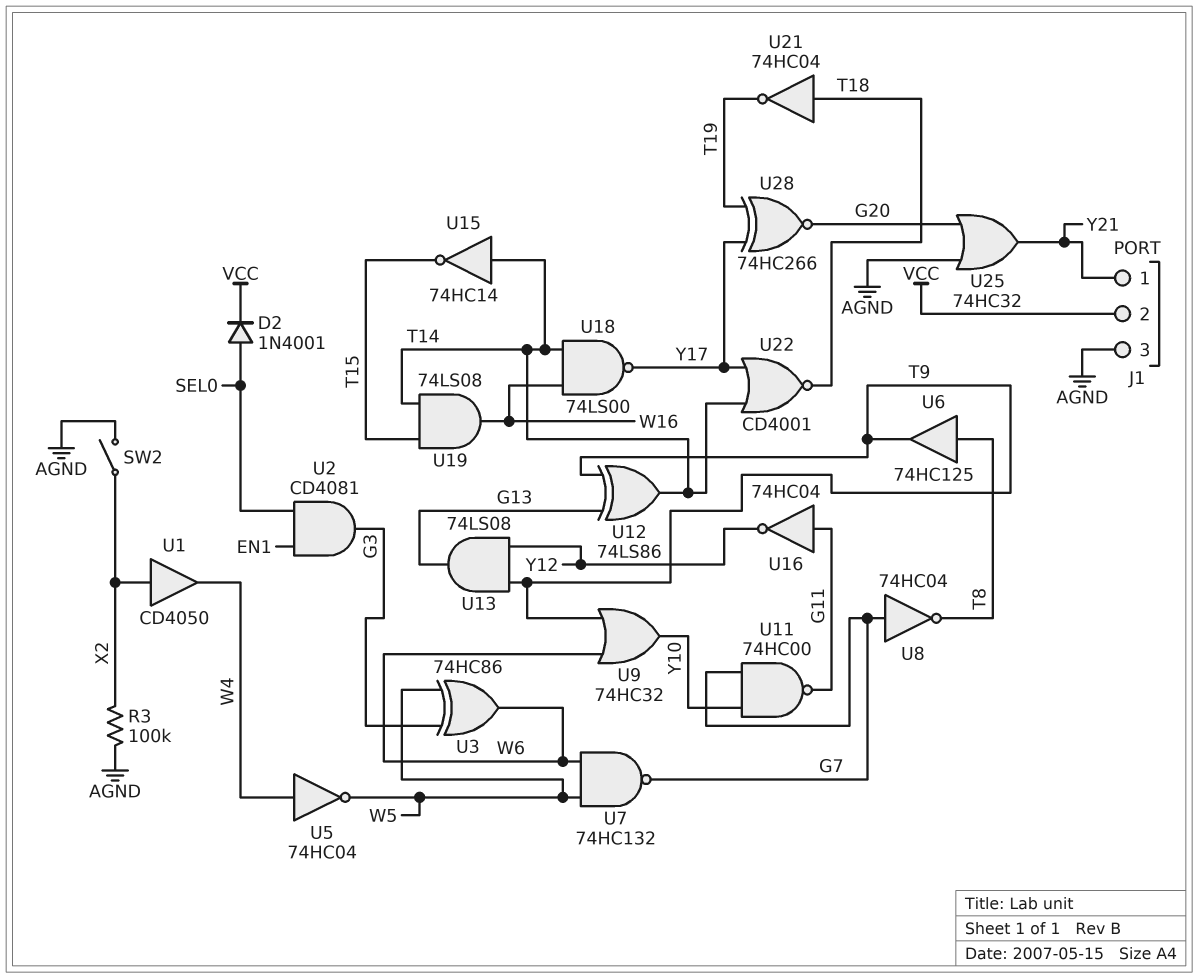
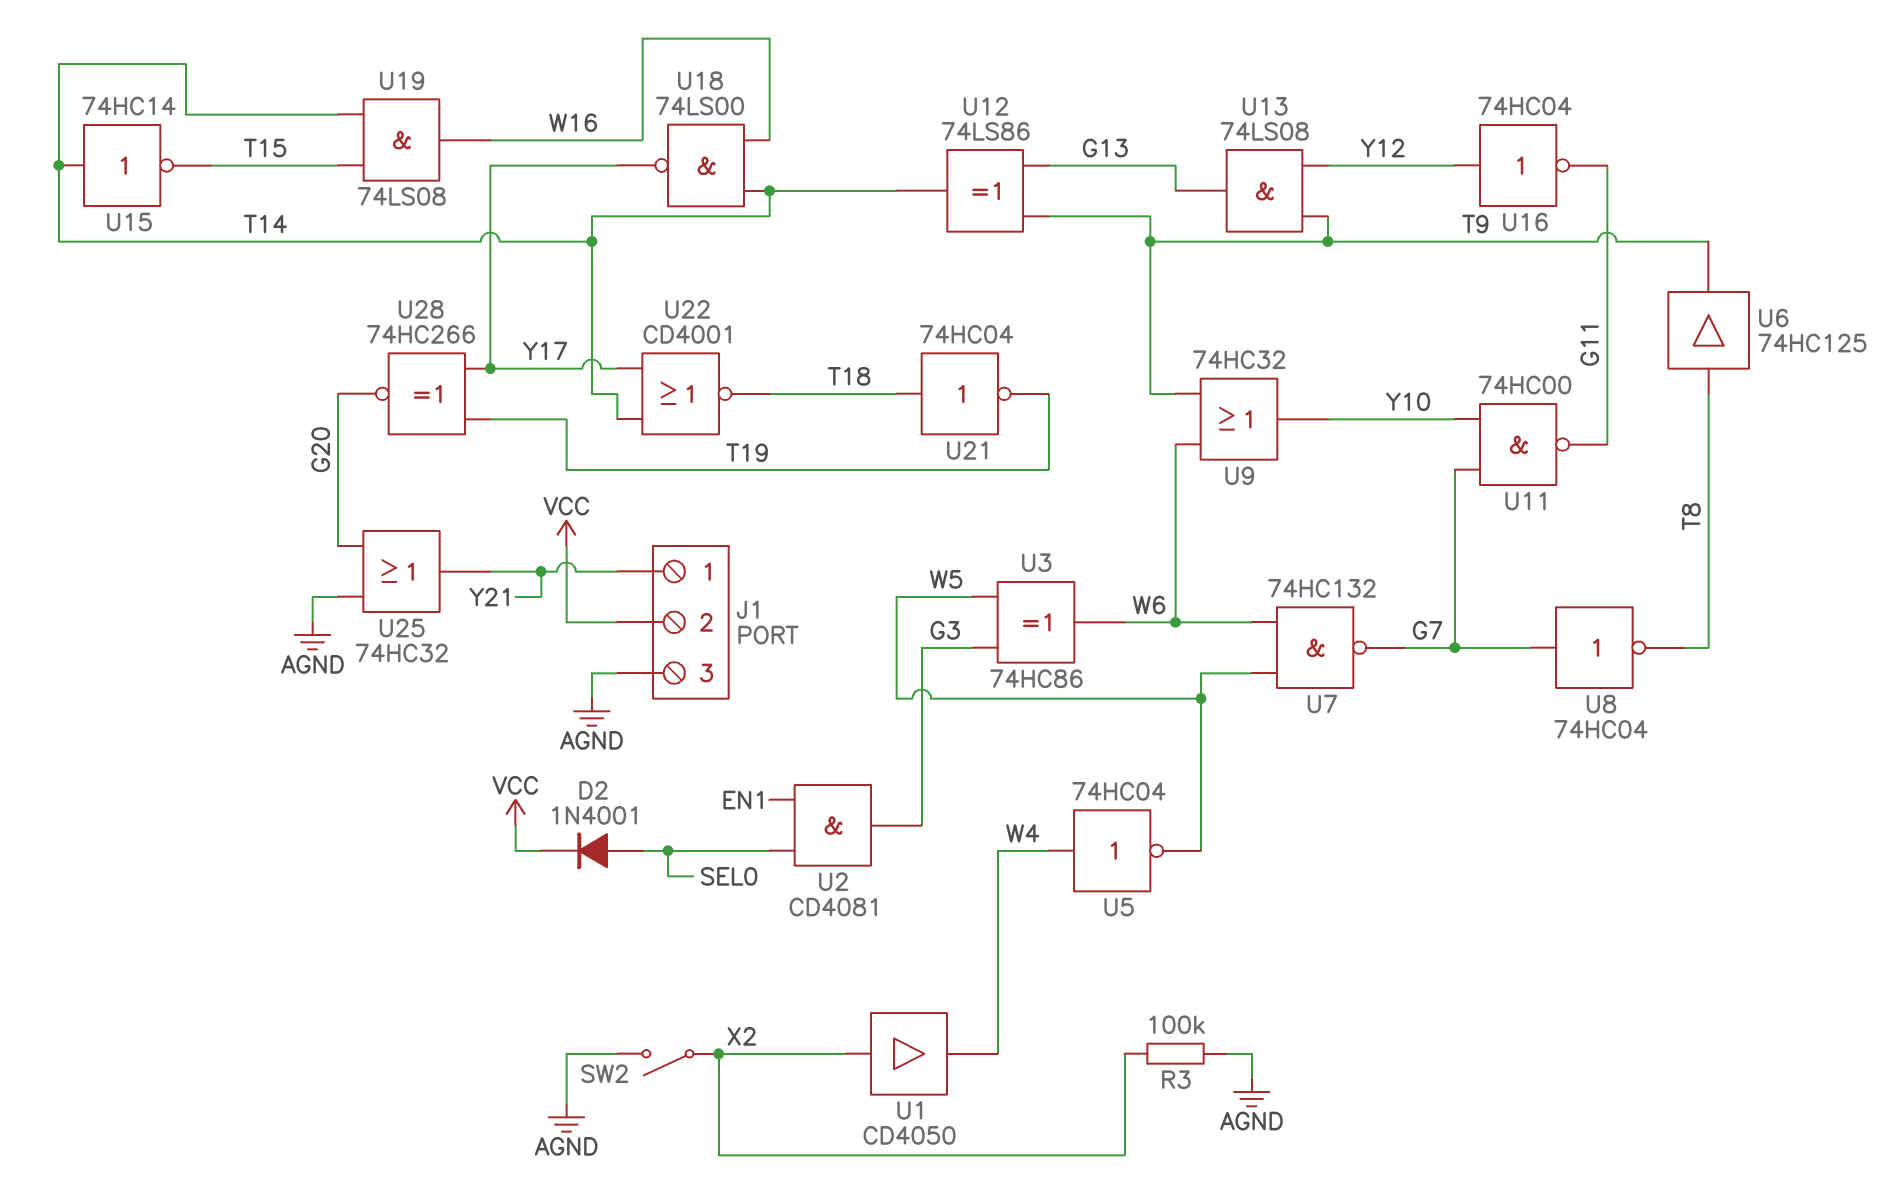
U16: NOT 74HC04 (in G11, out Y12) -> NOT 74HC04 (in Y12, out G11)

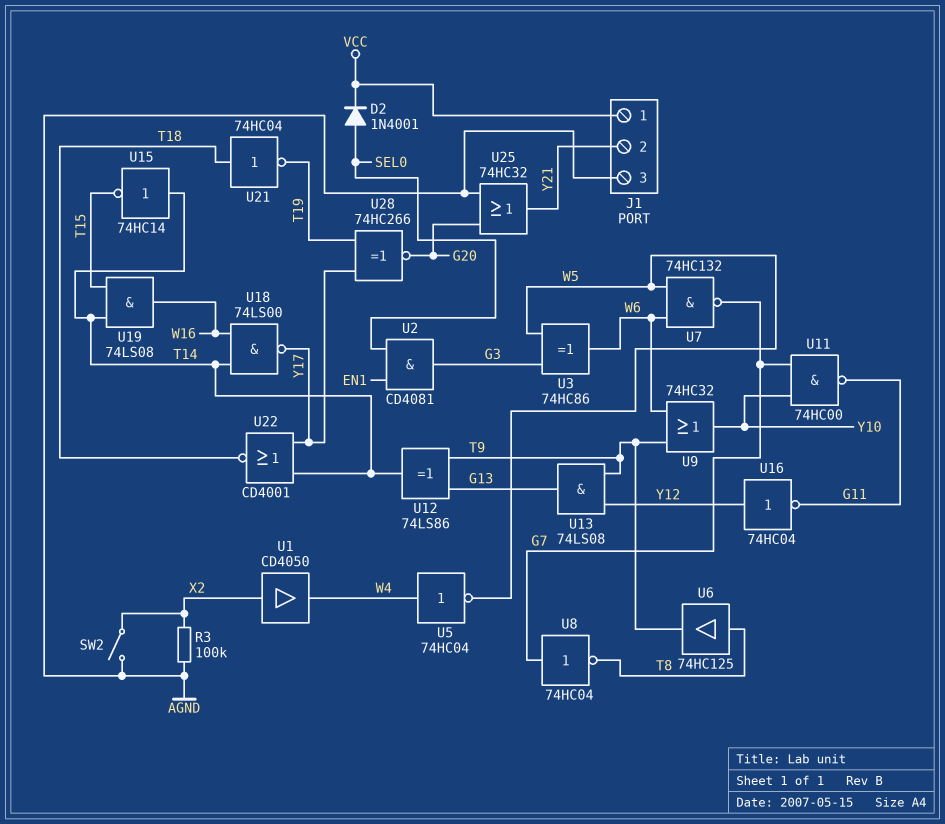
J1 pin 1: Y21 -> VCC
J1 pin 2: VCC -> Y21

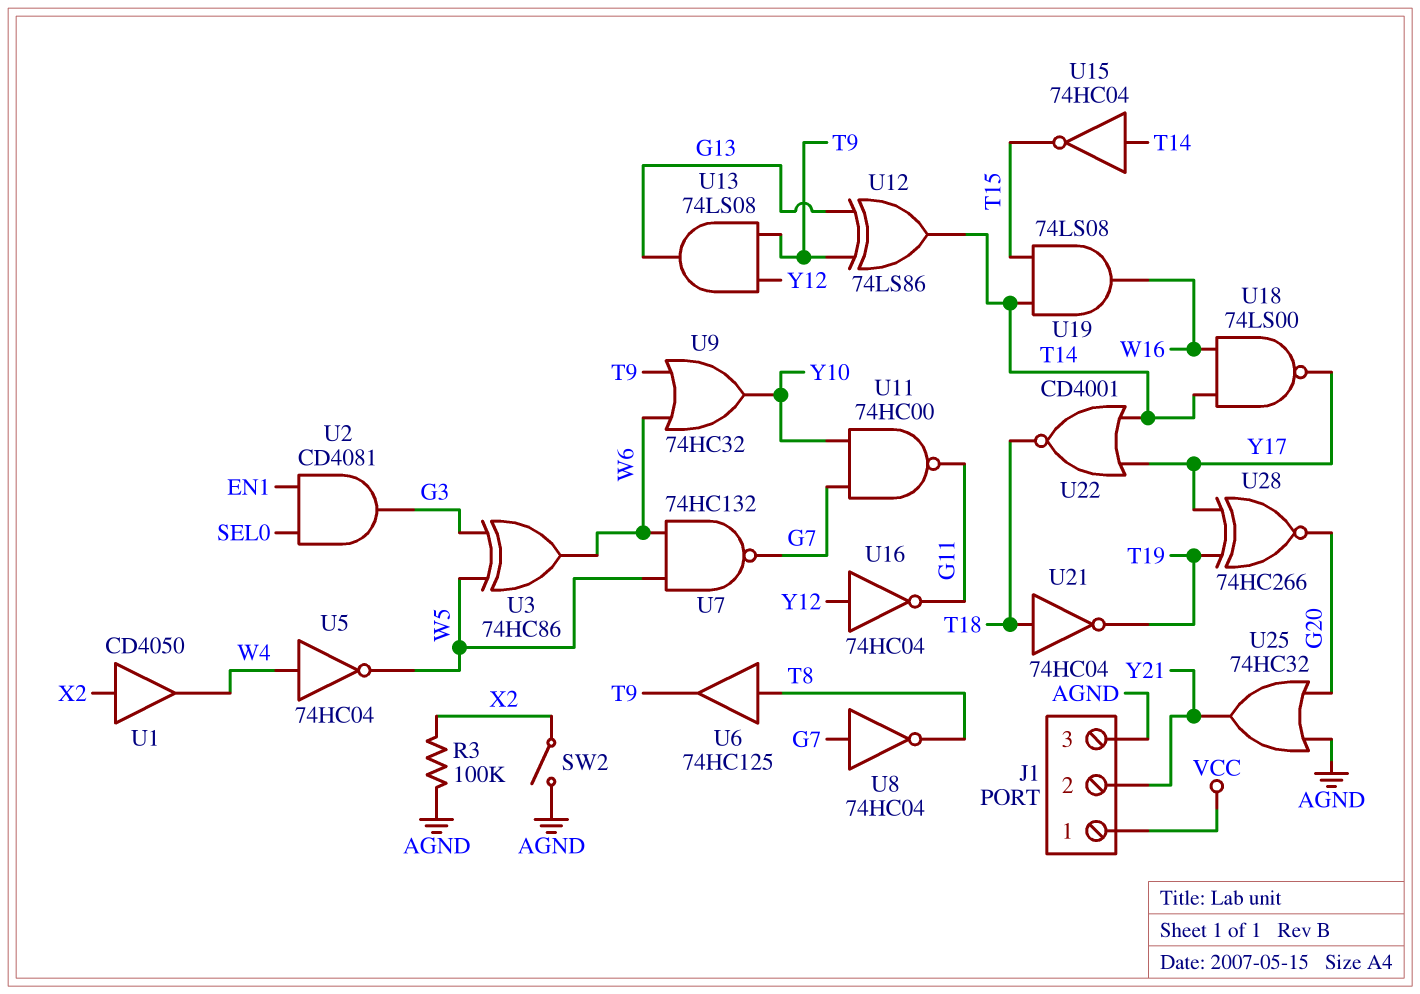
D2: diode 1N4001 (A SEL0, K VCC) -> none
U15: NOT 74HC14 (in T14, out T15) -> NOT 74HC04 (in T14, out T15)

